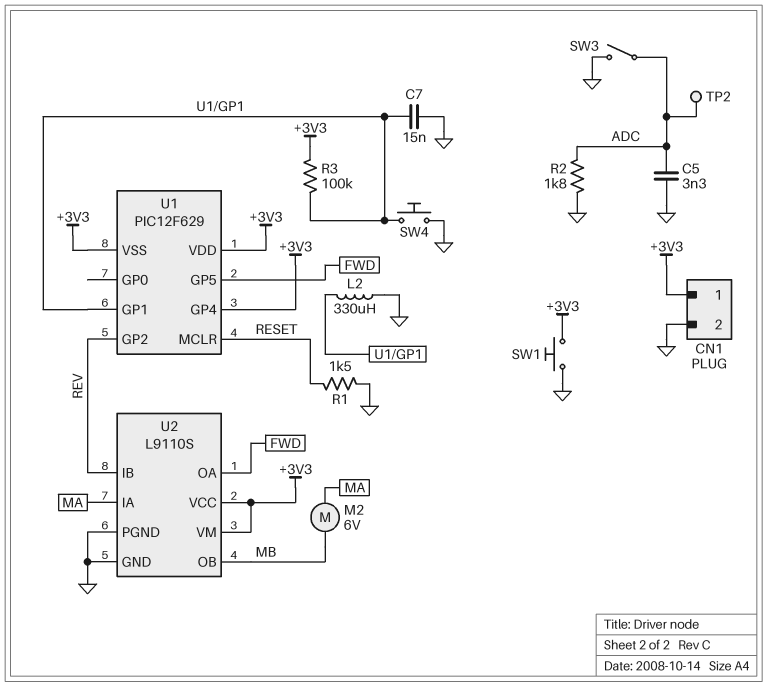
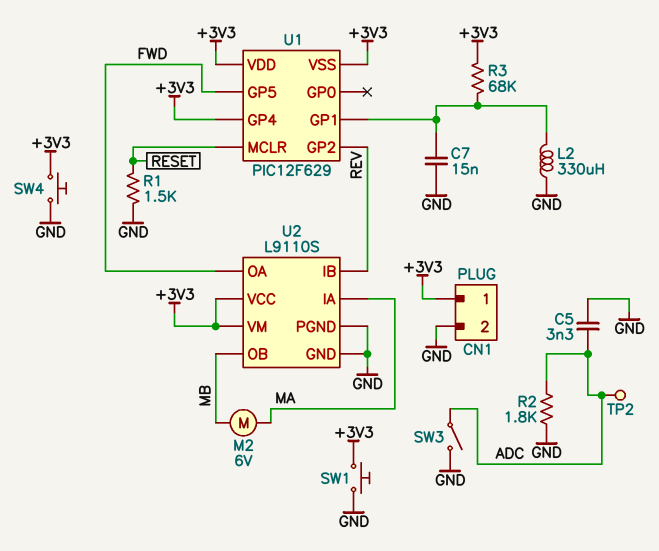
R3: 100k (+3V3, U1/GP1) -> 68k (+3V3, U1/GP1)
SW4: button (GND, U1/GP1) -> button (+3V3, GND)

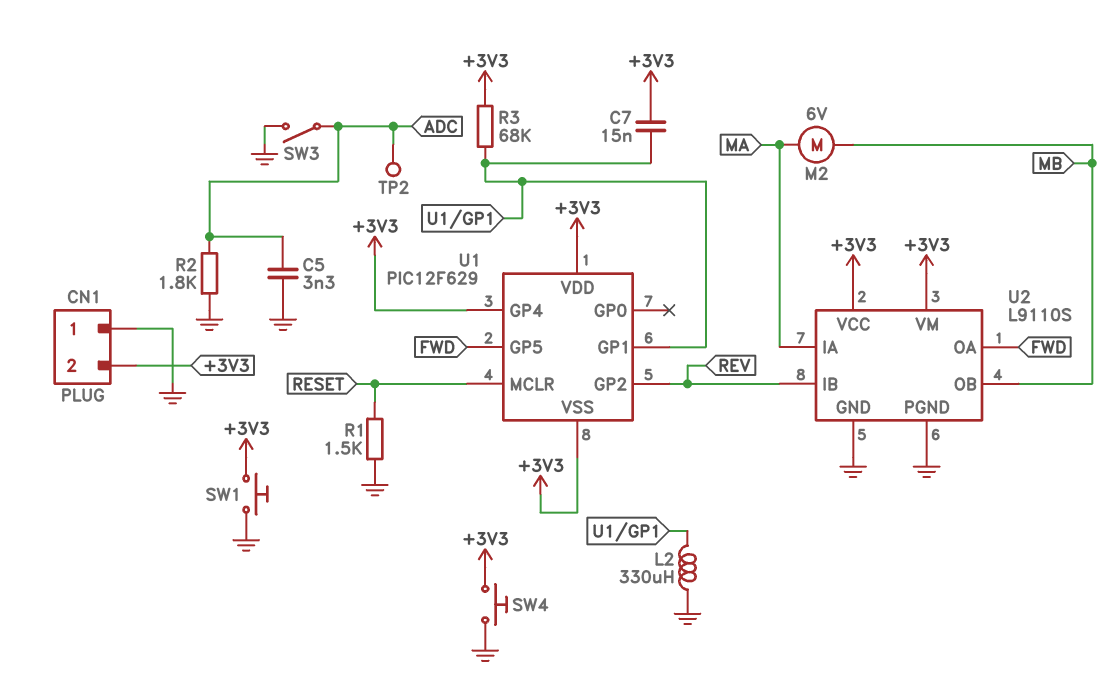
C7: 15nF (GND, U1/GP1) -> 15nF (+3V3, U1/GP1)
CN1 pin 1: +3V3 -> GND
CN1 pin 2: GND -> +3V3

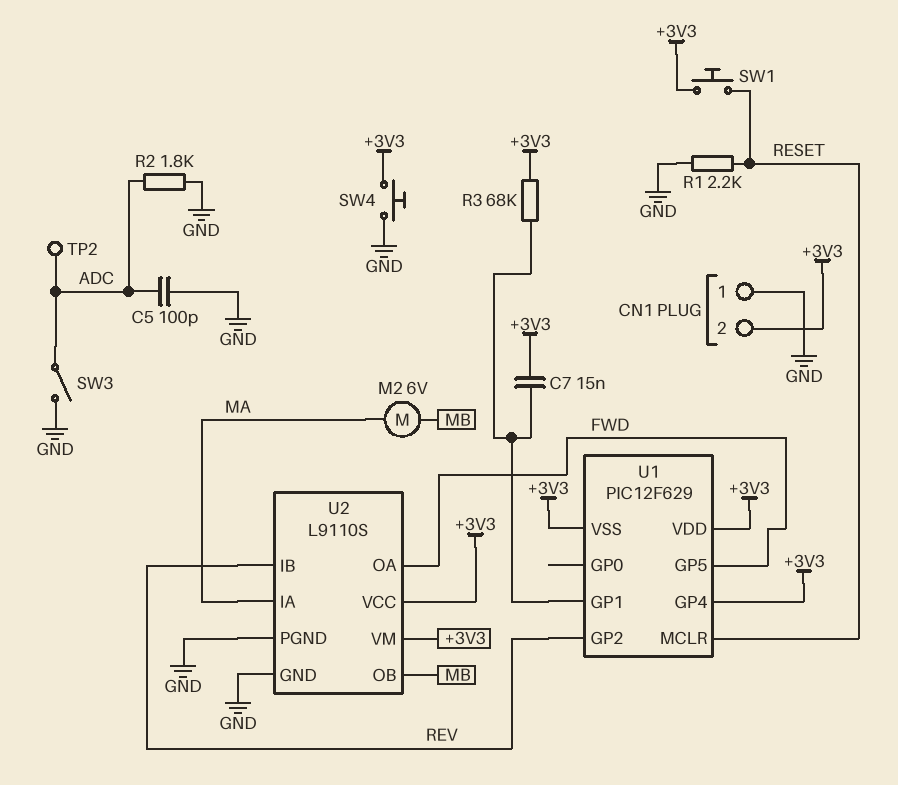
C5: 3.3nF (ADC, GND) -> 100pF (ADC, GND)
L2: 330uH (GND, U1/GP1) -> none
R1: 1.5k (GND, RESET) -> 2.2k (GND, RESET)
SW1: button (+3V3, GND) -> button (+3V3, RESET)

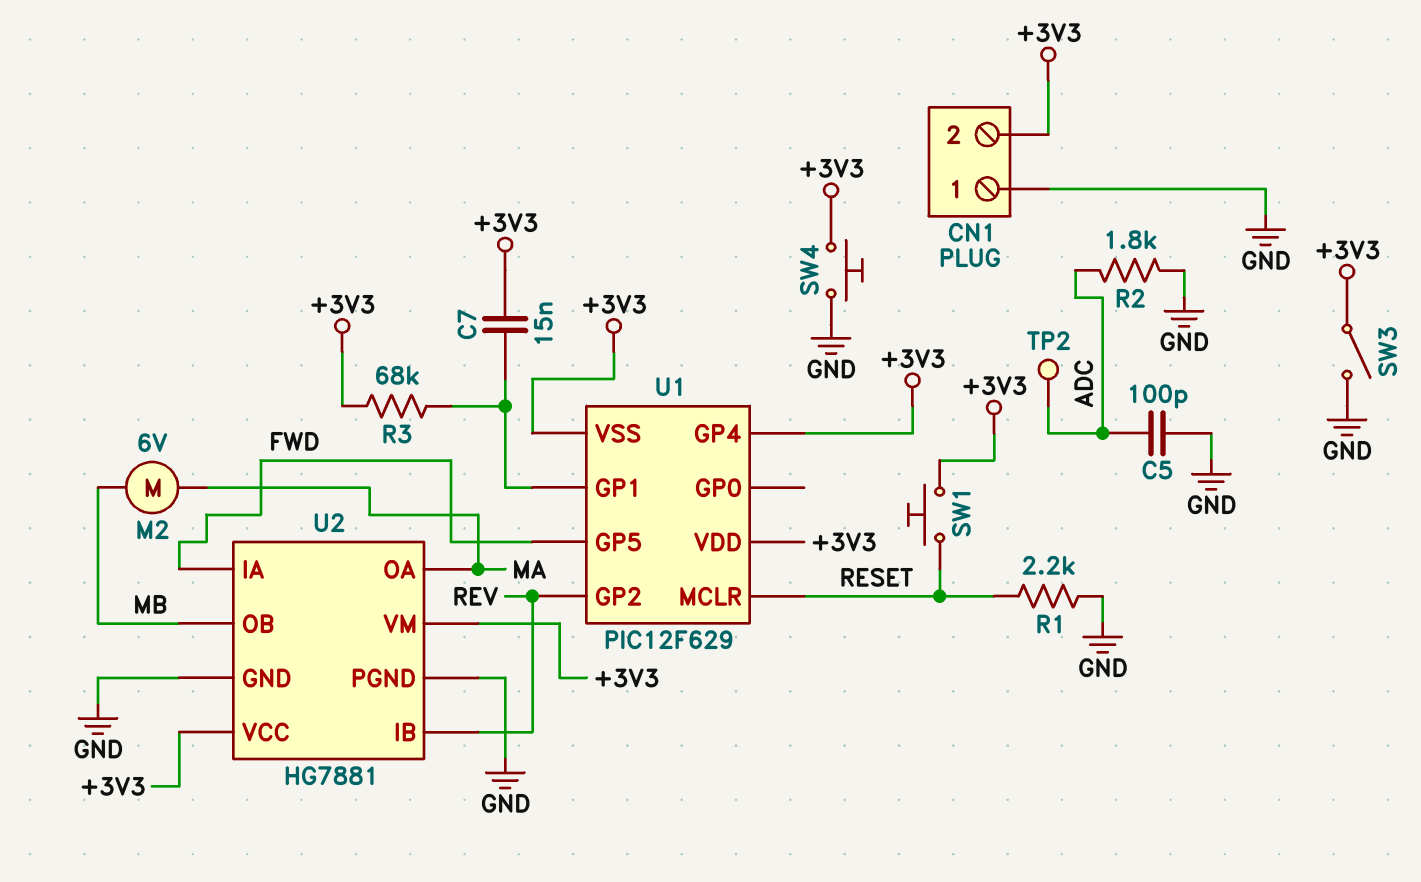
SW3: switch (ADC, GND) -> switch (+3V3, GND)
U2: L9110S -> HG7881
U2 pin IA: MA -> FWD
U2 pin OA: FWD -> MA

